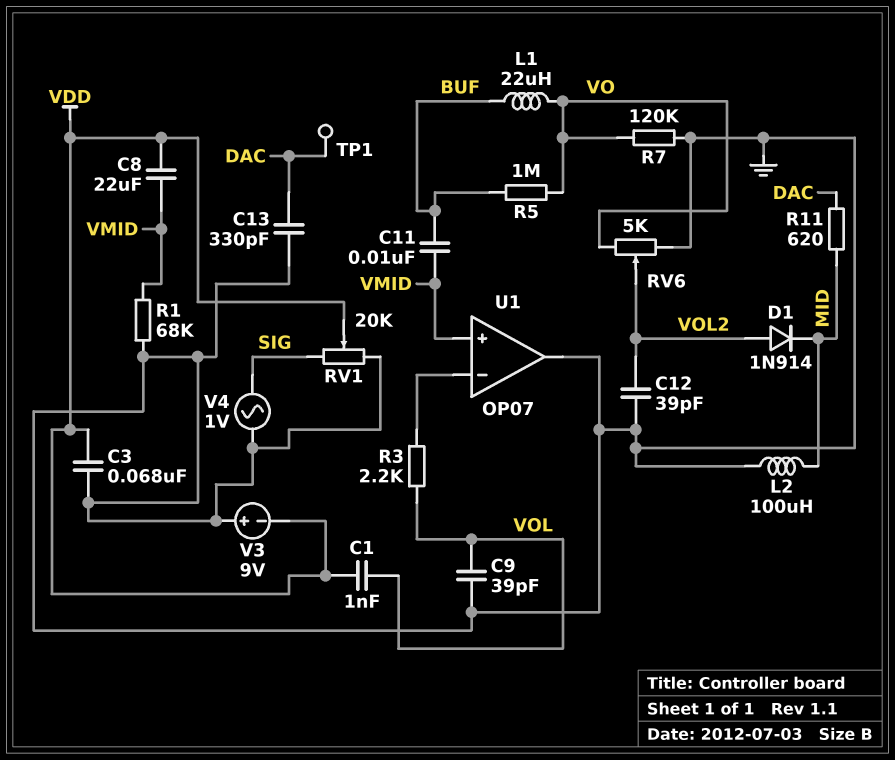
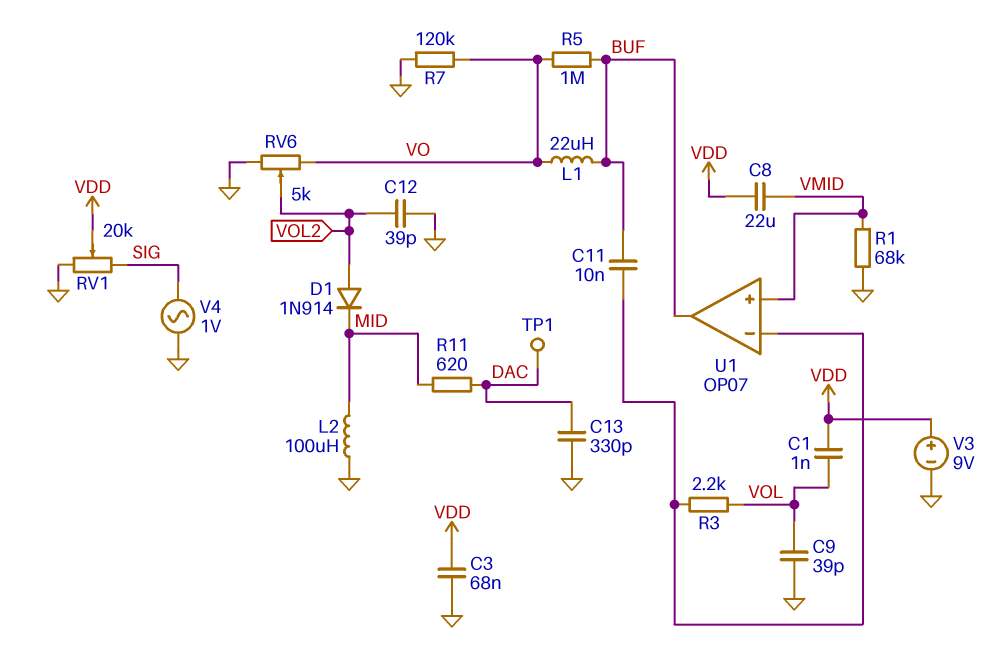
C11: 10nF (BUF, VMID) -> 10nF (BUF, U1/in-)
U1 pin out: GND -> BUF
V3: 9V (plus GND, minus VDD) -> 9V (plus VDD, minus GND)

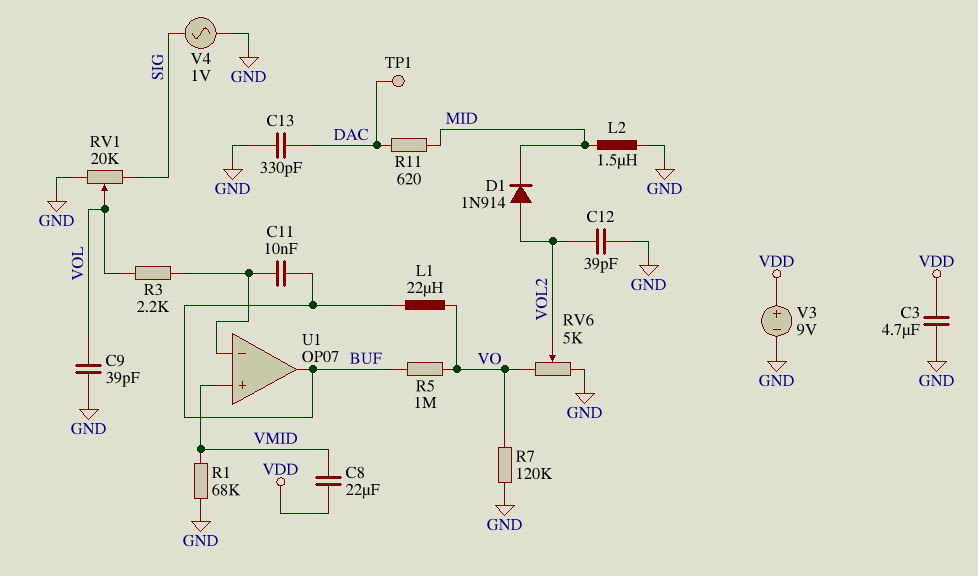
C1: 1nF (VDD, VOL) -> none
C3: 68nF (GND, VDD) -> 4.7uF (GND, VDD)
L2: 100uH (GND, MID) -> 1.5uH (GND, MID)
RV1: 20k (GND, SIG, wiper VDD) -> 20k (GND, SIG, wiper VOL)

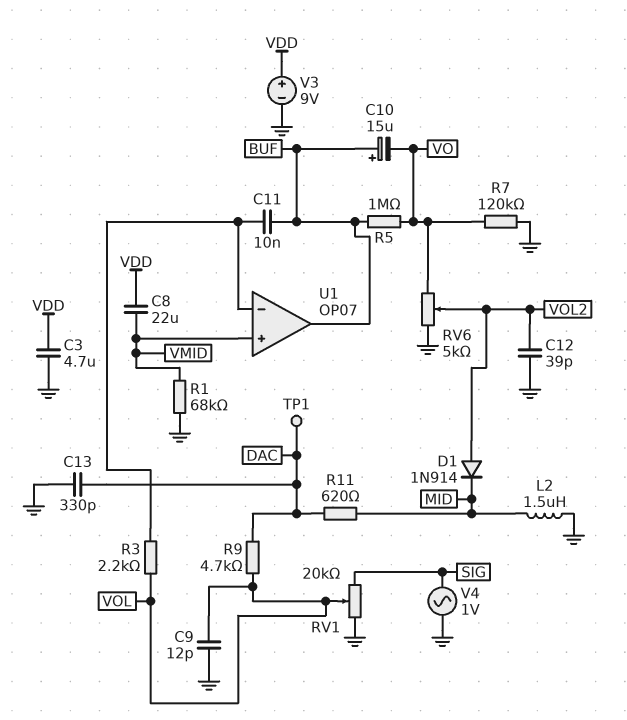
C9: 39pF (GND, VOL) -> 12pF (GND, VOL)
C10: none -> 15uF (plus BUF, minus VO)
L1: 22uH (BUF, VO) -> none
R9: none -> 4.7k (DAC, VOL)

